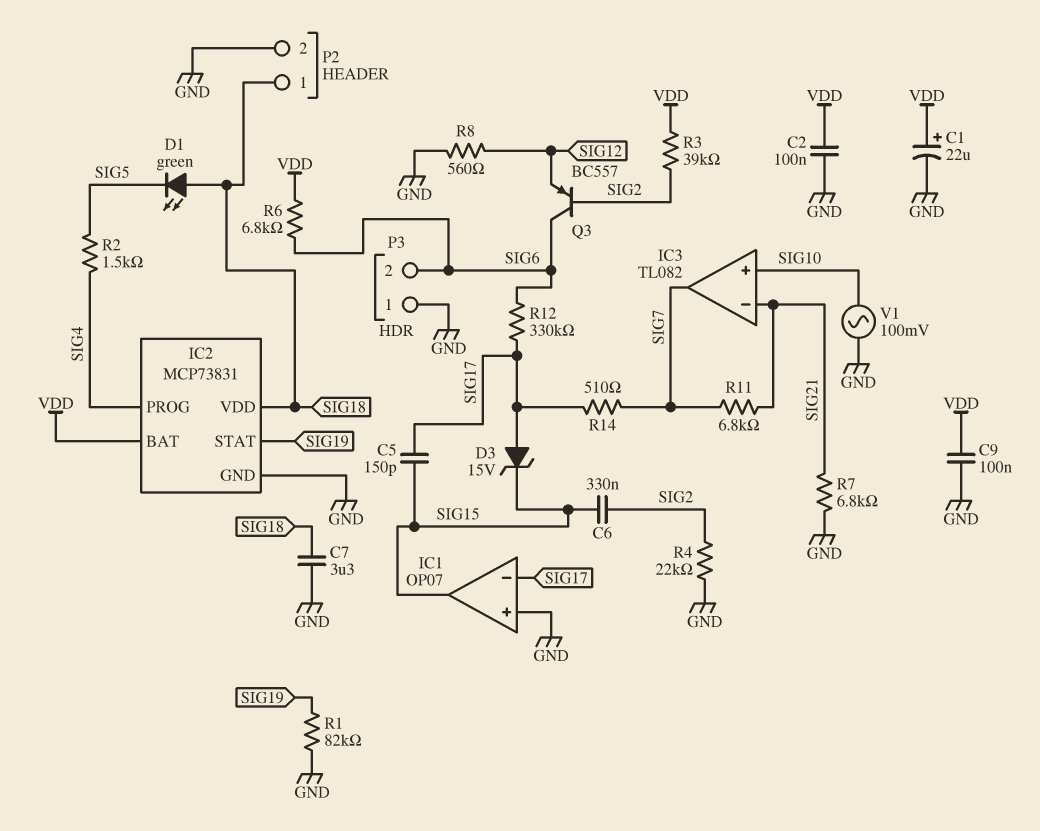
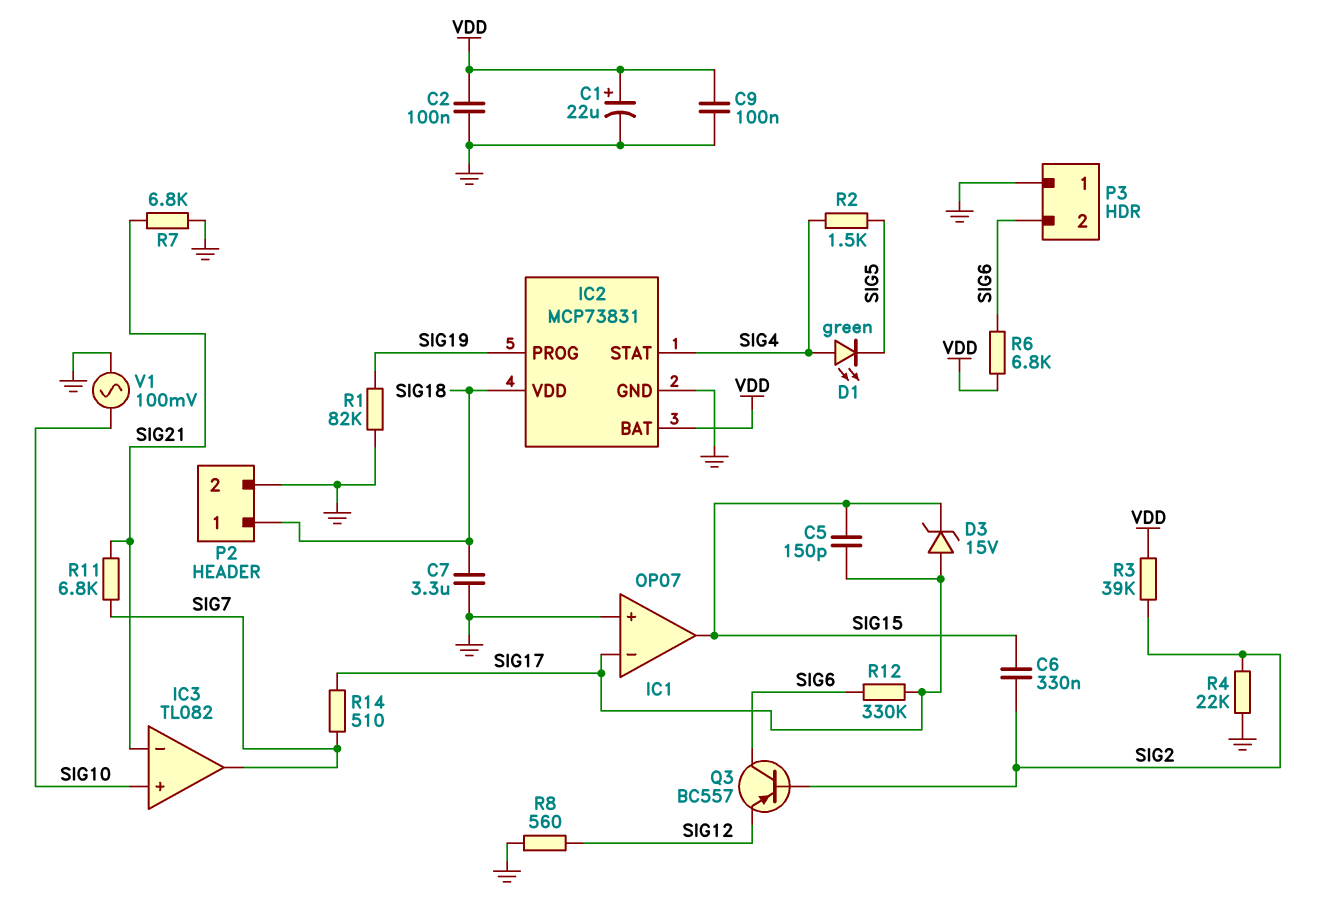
D1: LED green (A SIG18, K SIG5) -> LED green (A SIG4, K SIG5)
IC2 pin PROG: SIG4 -> SIG19
IC2 pin STAT: SIG19 -> SIG4

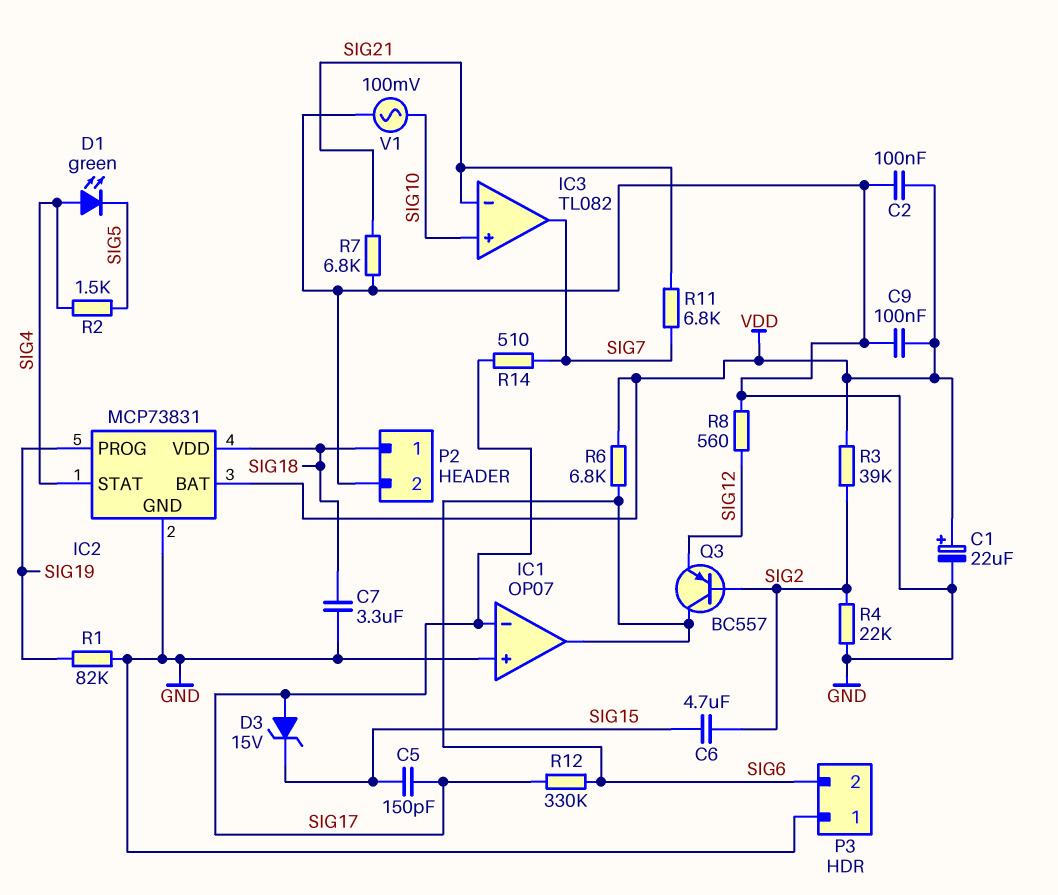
C6: 330nF (SIG2, SIG15) -> 4.7uF (SIG2, SIG15)
IC1 pin out: SIG15 -> SIG6

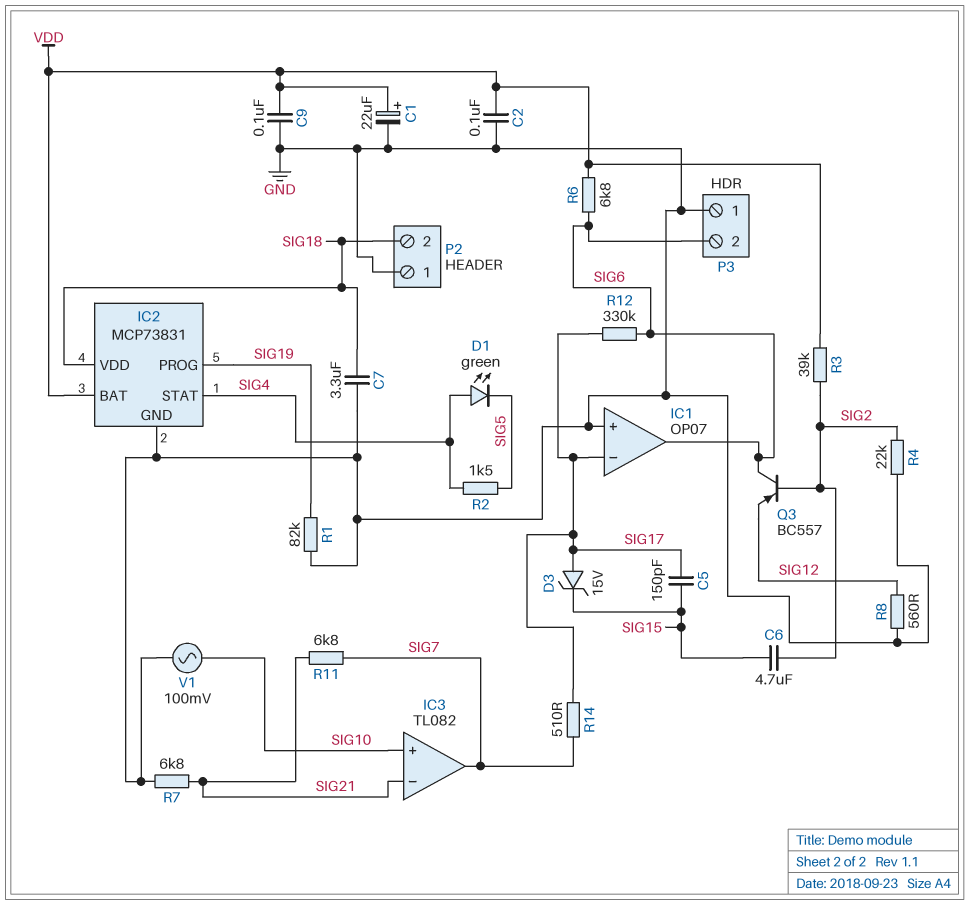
P2 pin 1: SIG18 -> GND
P2 pin 2: GND -> SIG18

